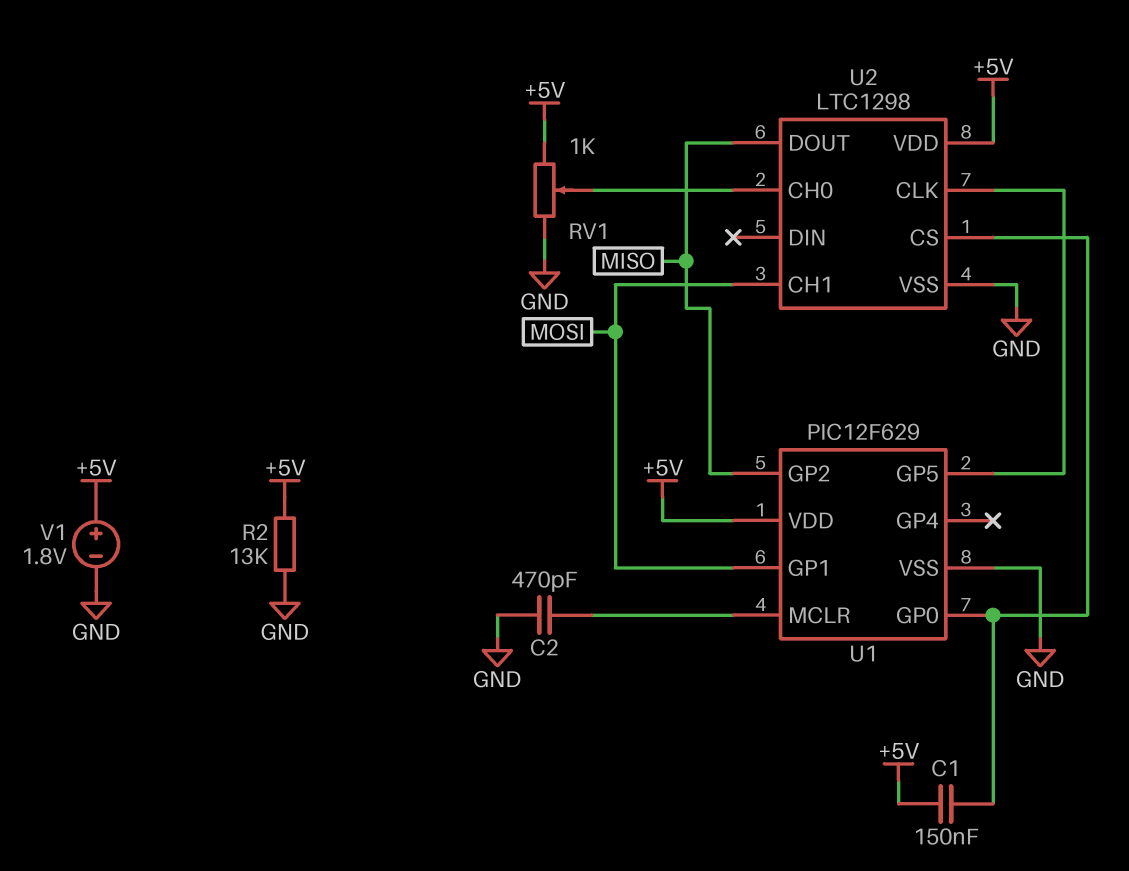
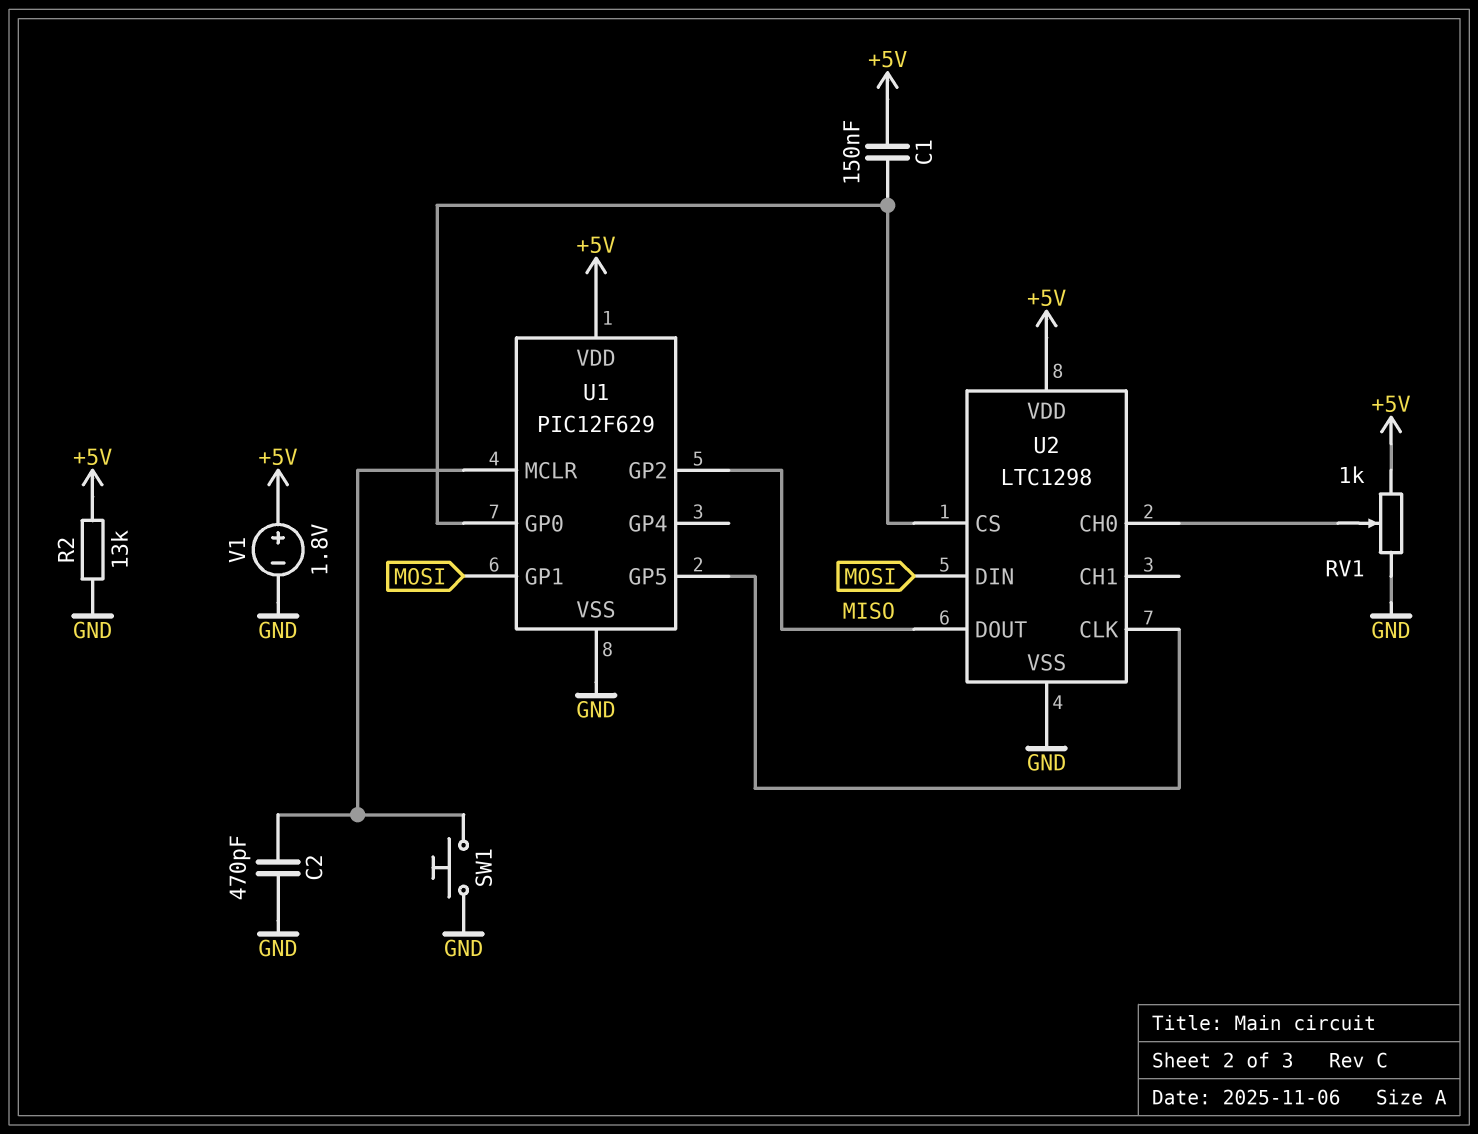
SW1: none -> button (GND, U1/MCLR)
U2 pin CH1: MOSI -> none
U2 pin DIN: none -> MOSI

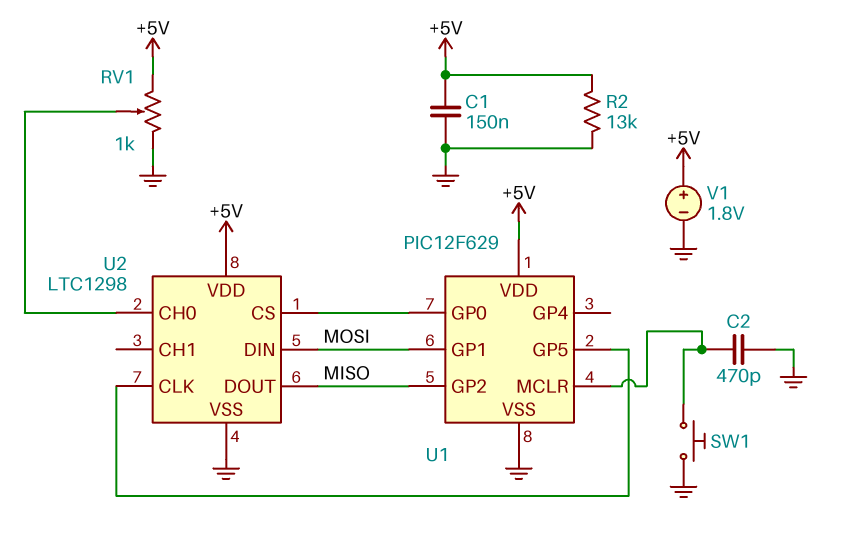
C1: 150nF (+5V, U1/GP0) -> 150nF (+5V, GND)

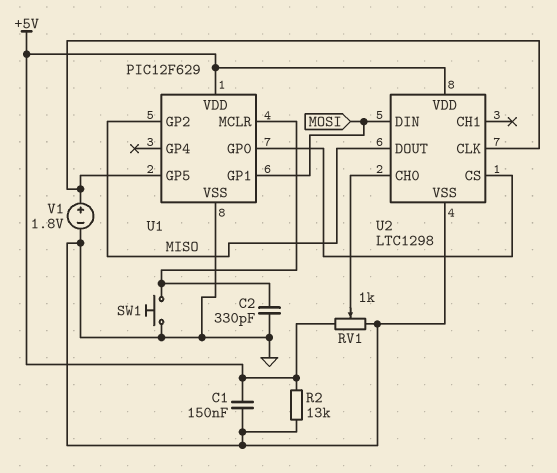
C2: 470pF (GND, U1/MCLR) -> 330pF (GND, U1/MCLR)
V1: 1.8V (plus +5V, minus GND) -> 1.8V (plus U1/GP5, minus GND)

